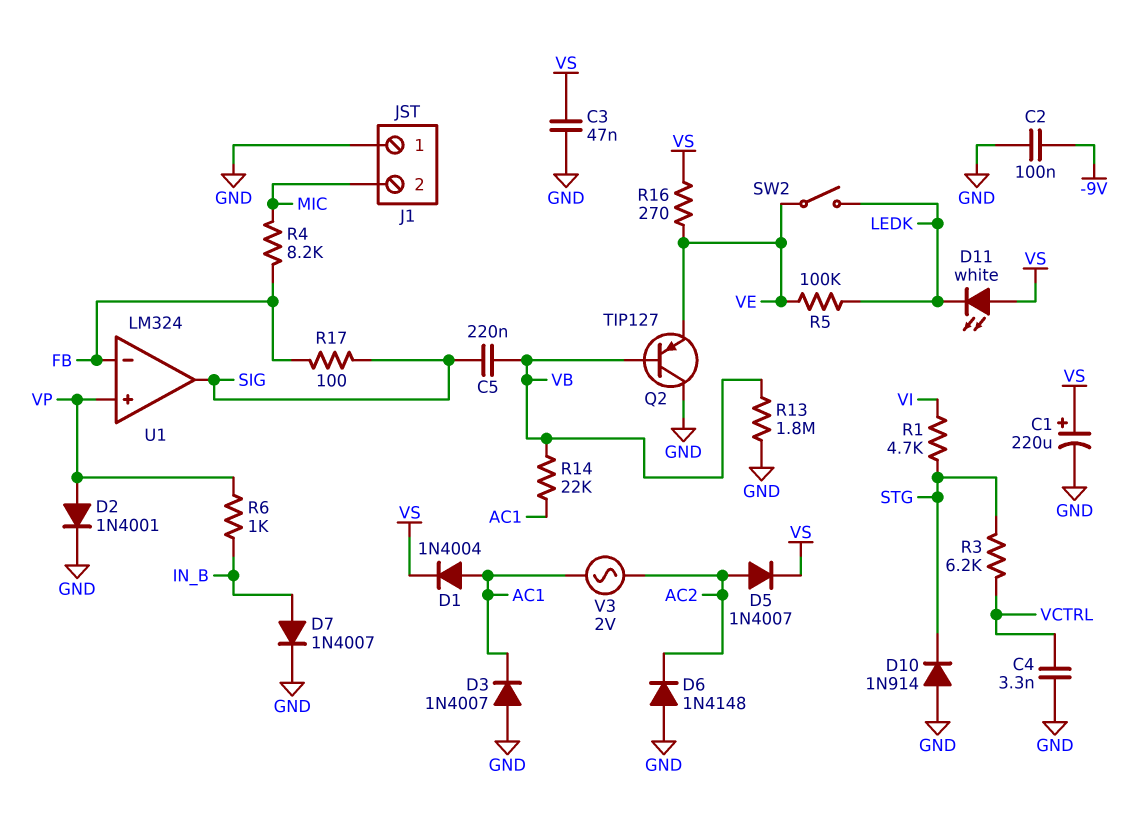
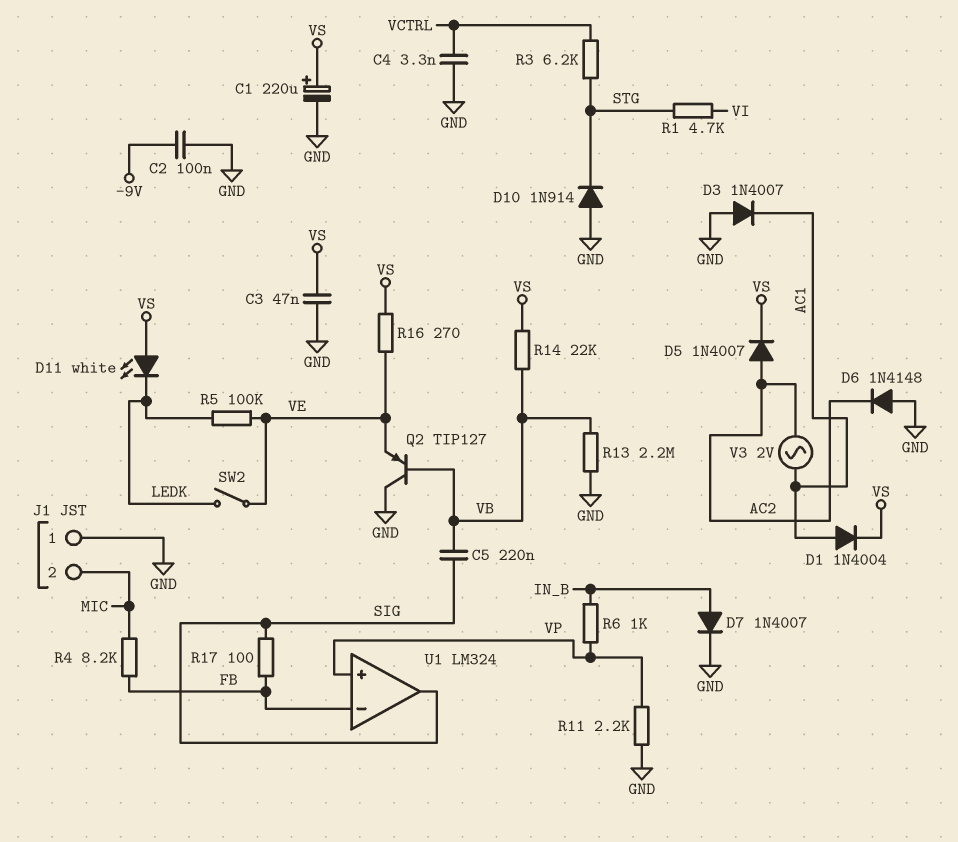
D2: diode 1N4001 (A VP, K GND) -> none
R11: none -> 2.2k (GND, VP)
R13: 1.8M (GND, VB) -> 2.2M (GND, VB)
R14: 22k (AC1, VB) -> 22k (VB, VS)

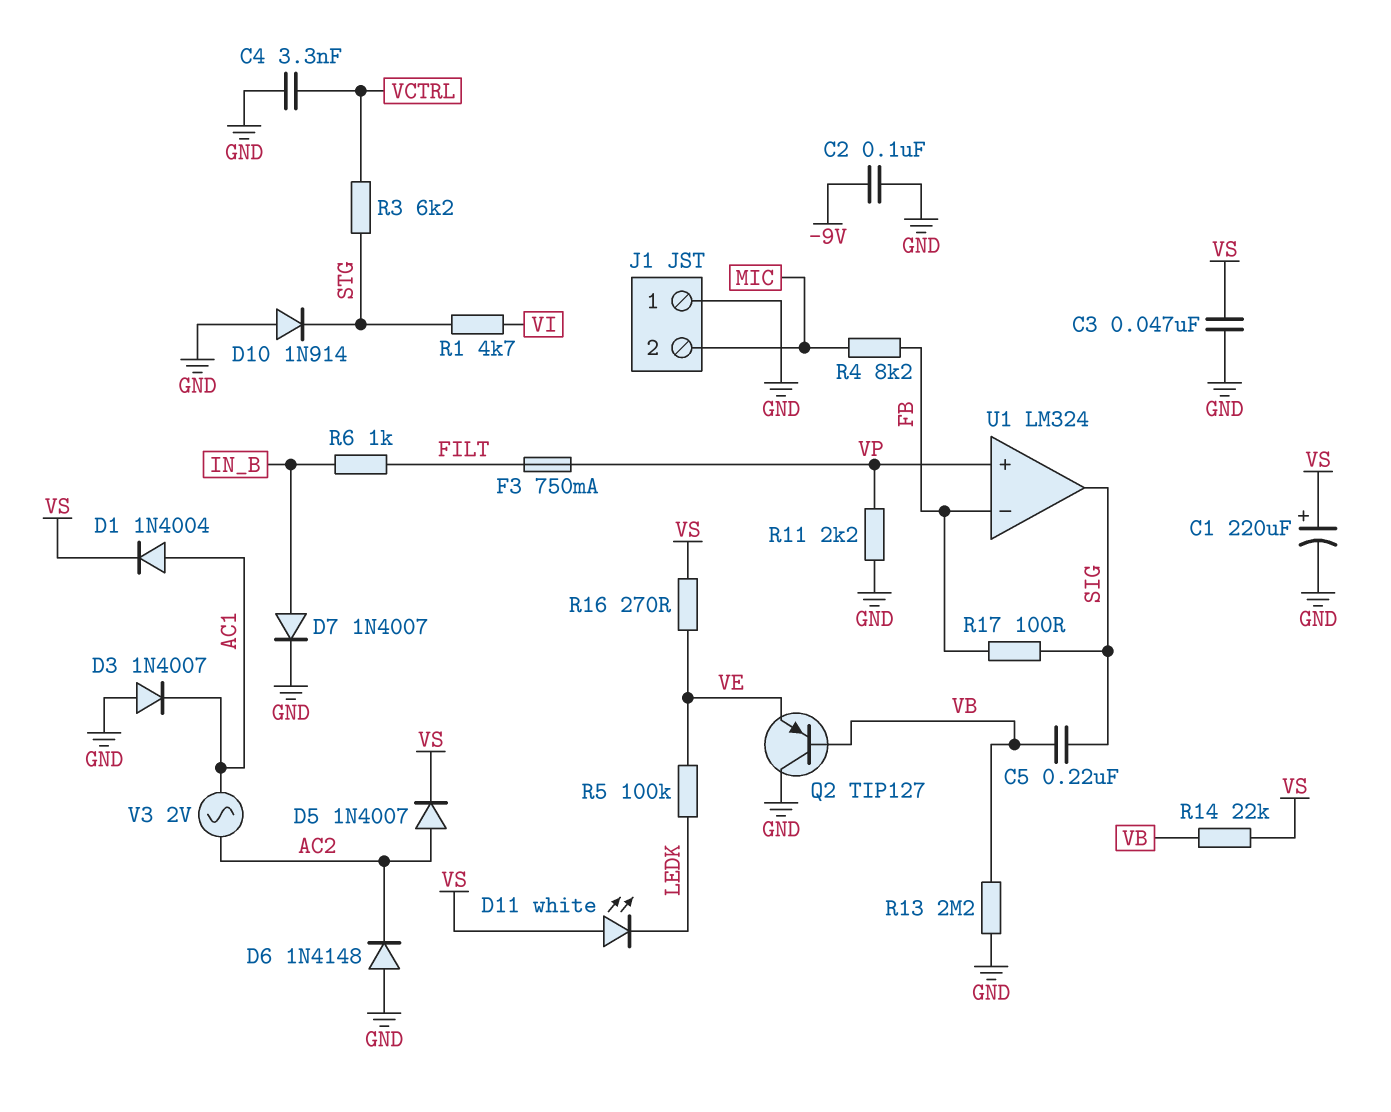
F3: none -> 750mA (FILT, VP)
R6: 1k (IN_B, VP) -> 1k (FILT, IN_B)
SW2: switch (LEDK, VE) -> none

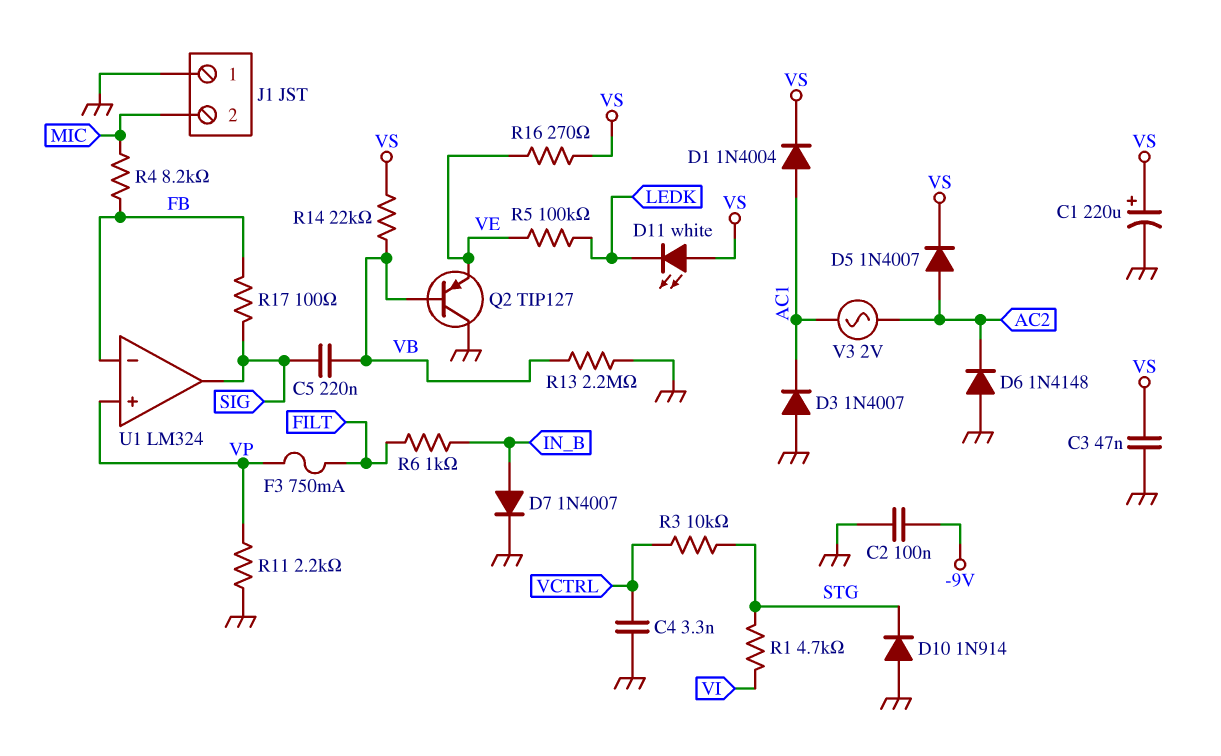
R3: 6.2k (STG, VCTRL) -> 10k (STG, VCTRL)

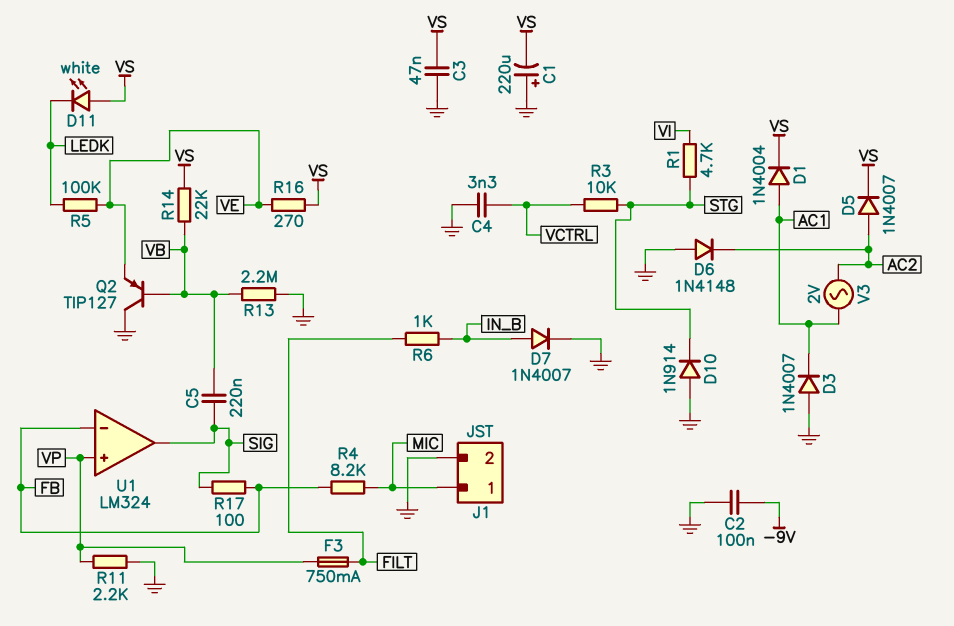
C1: 220uF (plus VS, minus GND) -> 220uF (plus GND, minus VS)
J1 pin 1: GND -> MIC
J1 pin 2: MIC -> GND

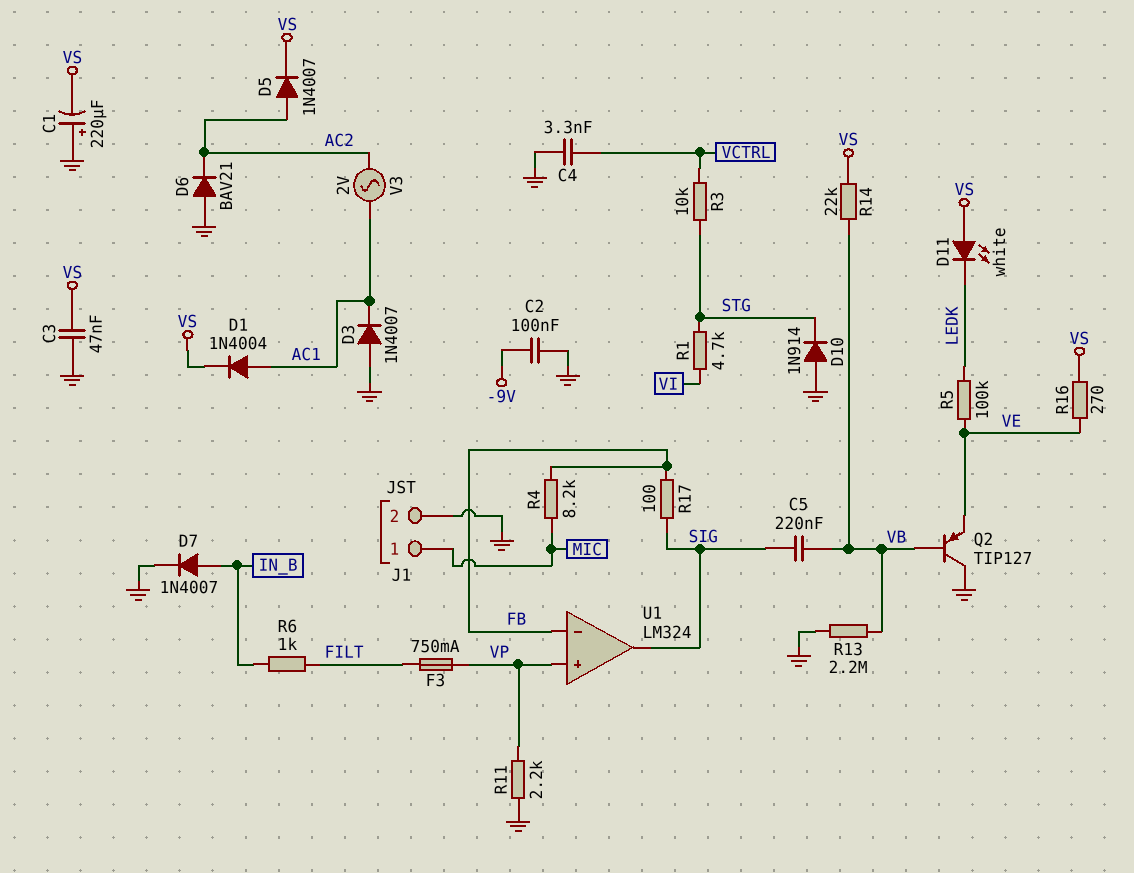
D6: diode 1N4148 (A GND, K AC2) -> diode BAV21 (A GND, K AC2)

